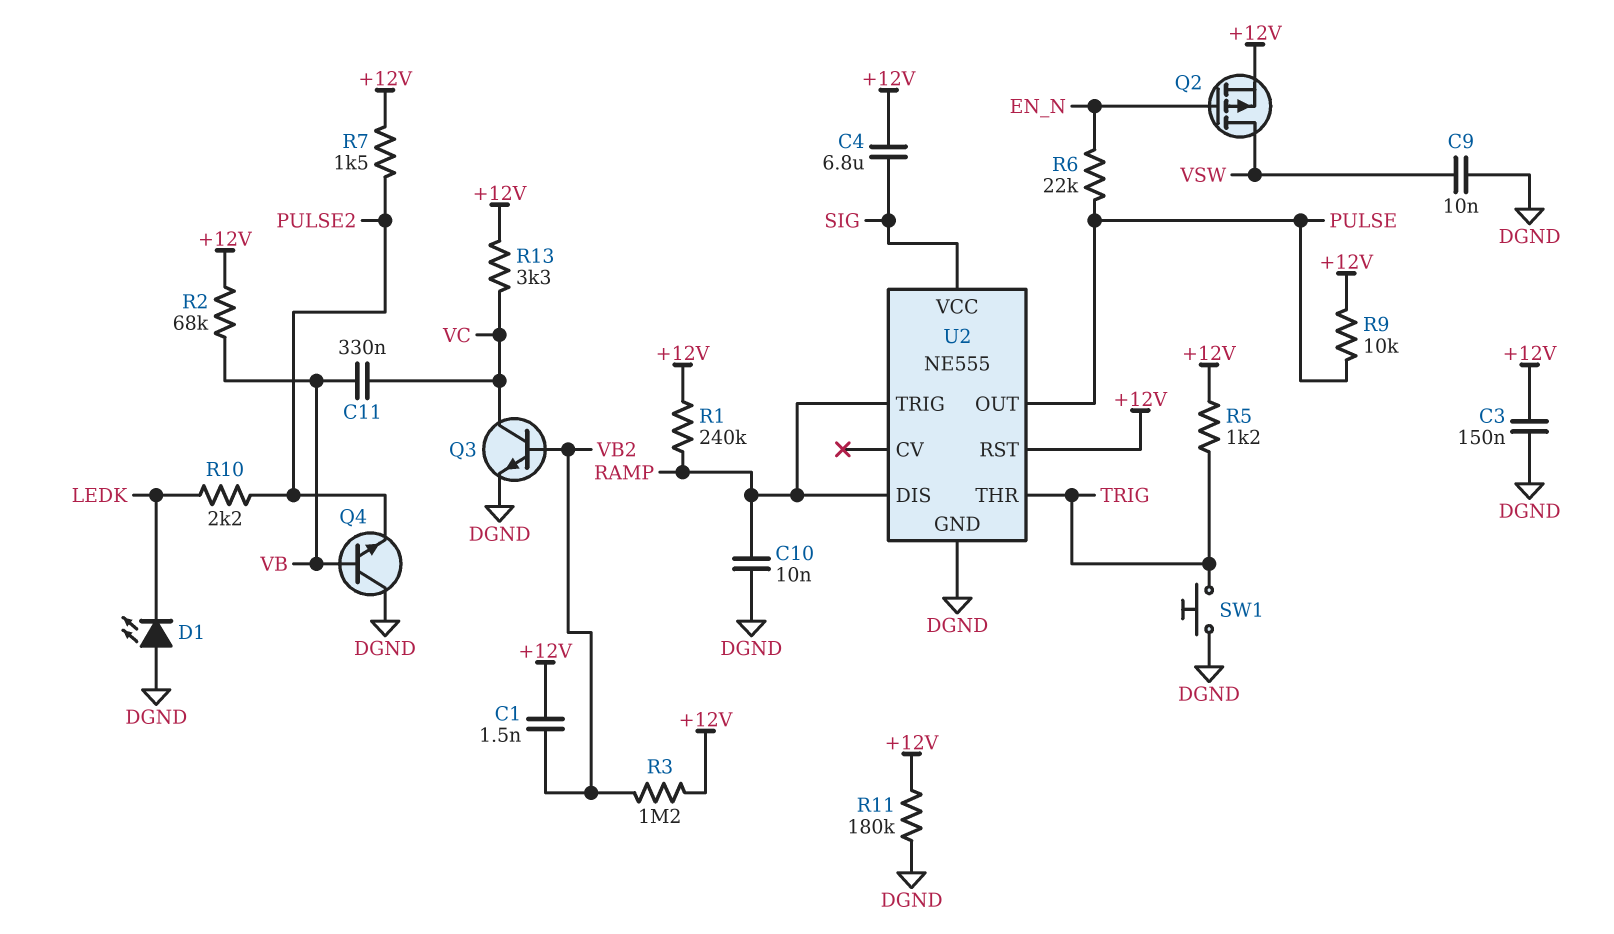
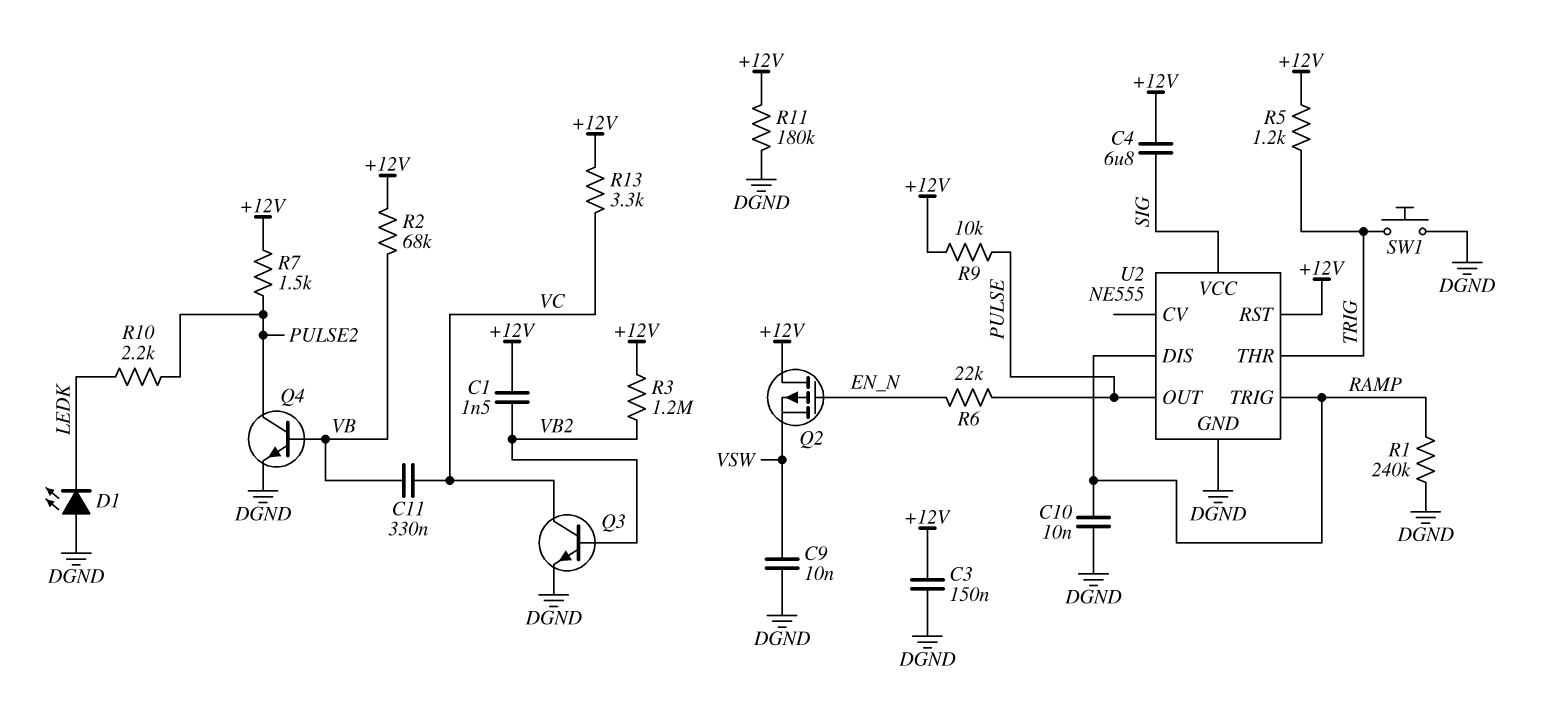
Q2: PMOS (G EN_N, D VSW, S +12V) -> PMOS (G EN_N, D +12V, S VSW)
Q4: NPN (B VB, C DGND, E PULSE2) -> NPN (B VB, C PULSE2, E DGND)
R1: 240k (+12V, RAMP) -> 240k (DGND, RAMP)

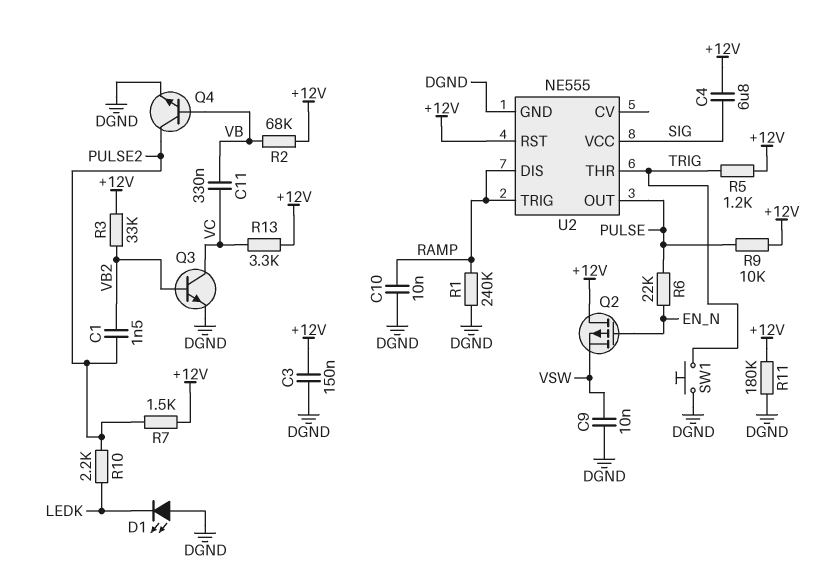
C1: 1.5nF (+12V, VB2) -> 1.5nF (PULSE2, VB2)
R3: 1.2M (+12V, VB2) -> 33k (+12V, VB2)

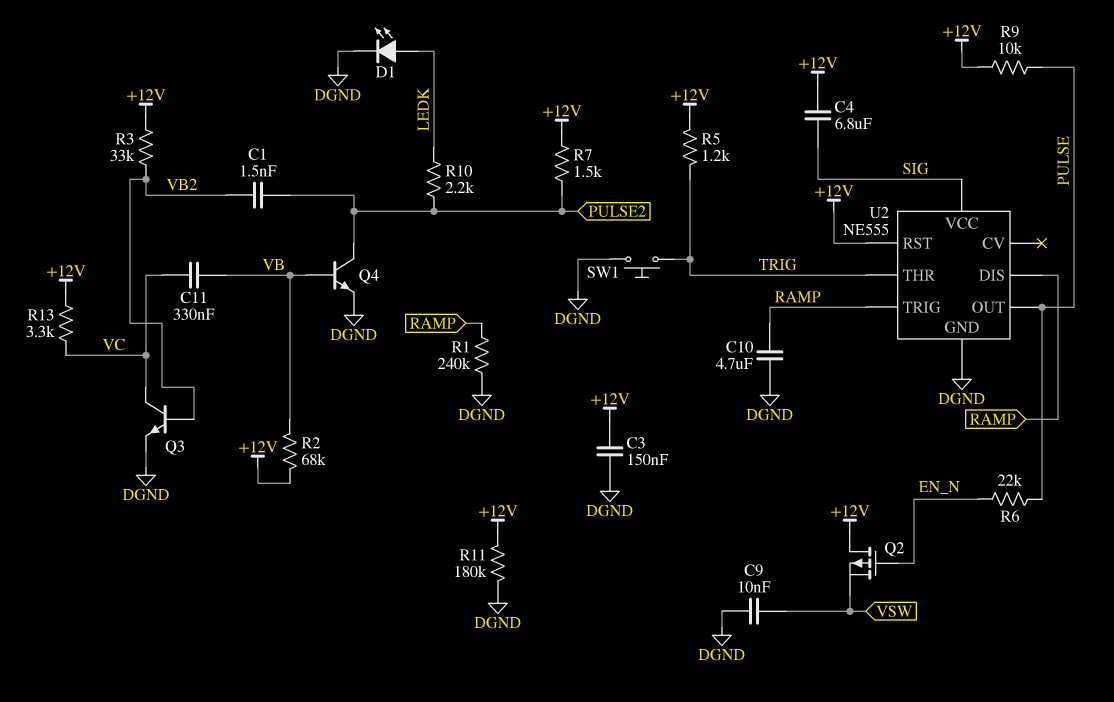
C10: 10nF (DGND, RAMP) -> 4.7uF (DGND, RAMP)
D1: LED (A DGND, K LEDK) -> LED (A LEDK, K DGND)

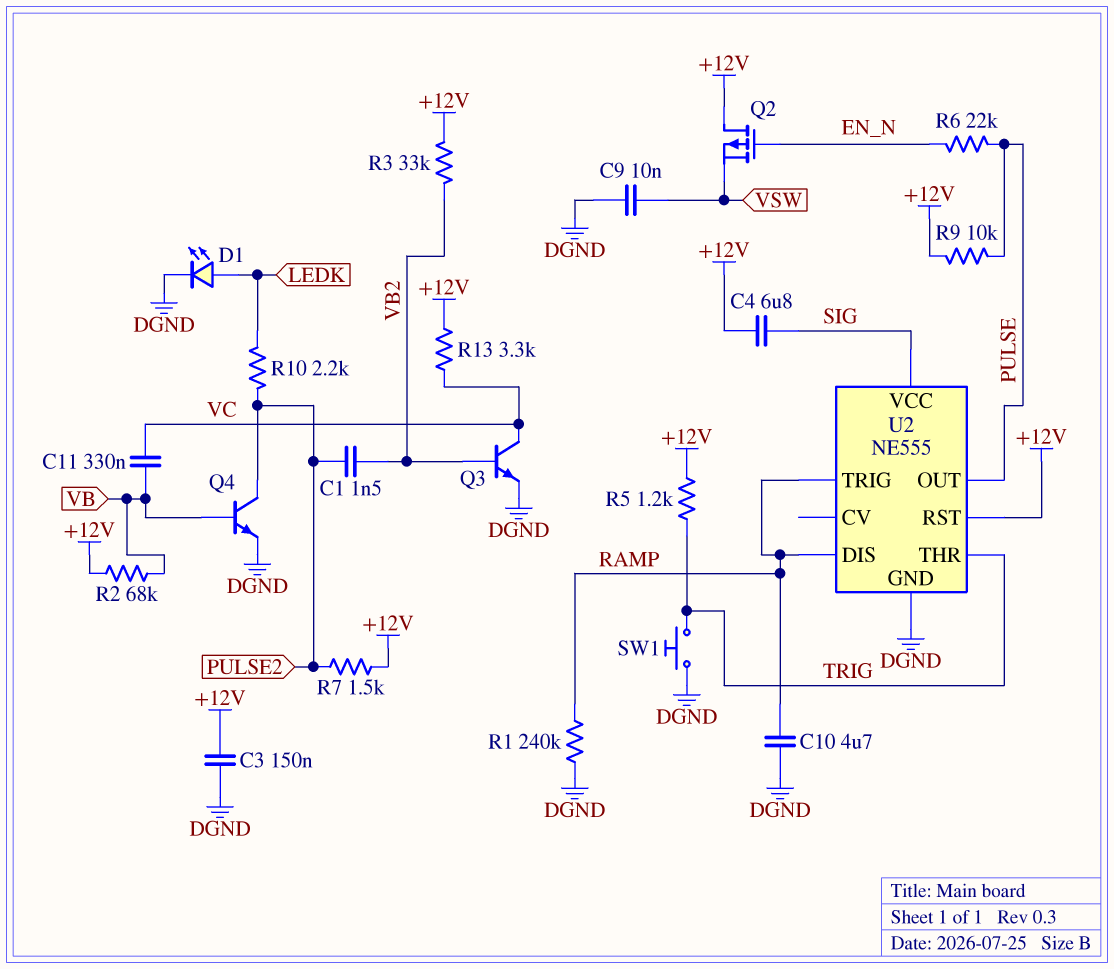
R11: 180k (+12V, DGND) -> none

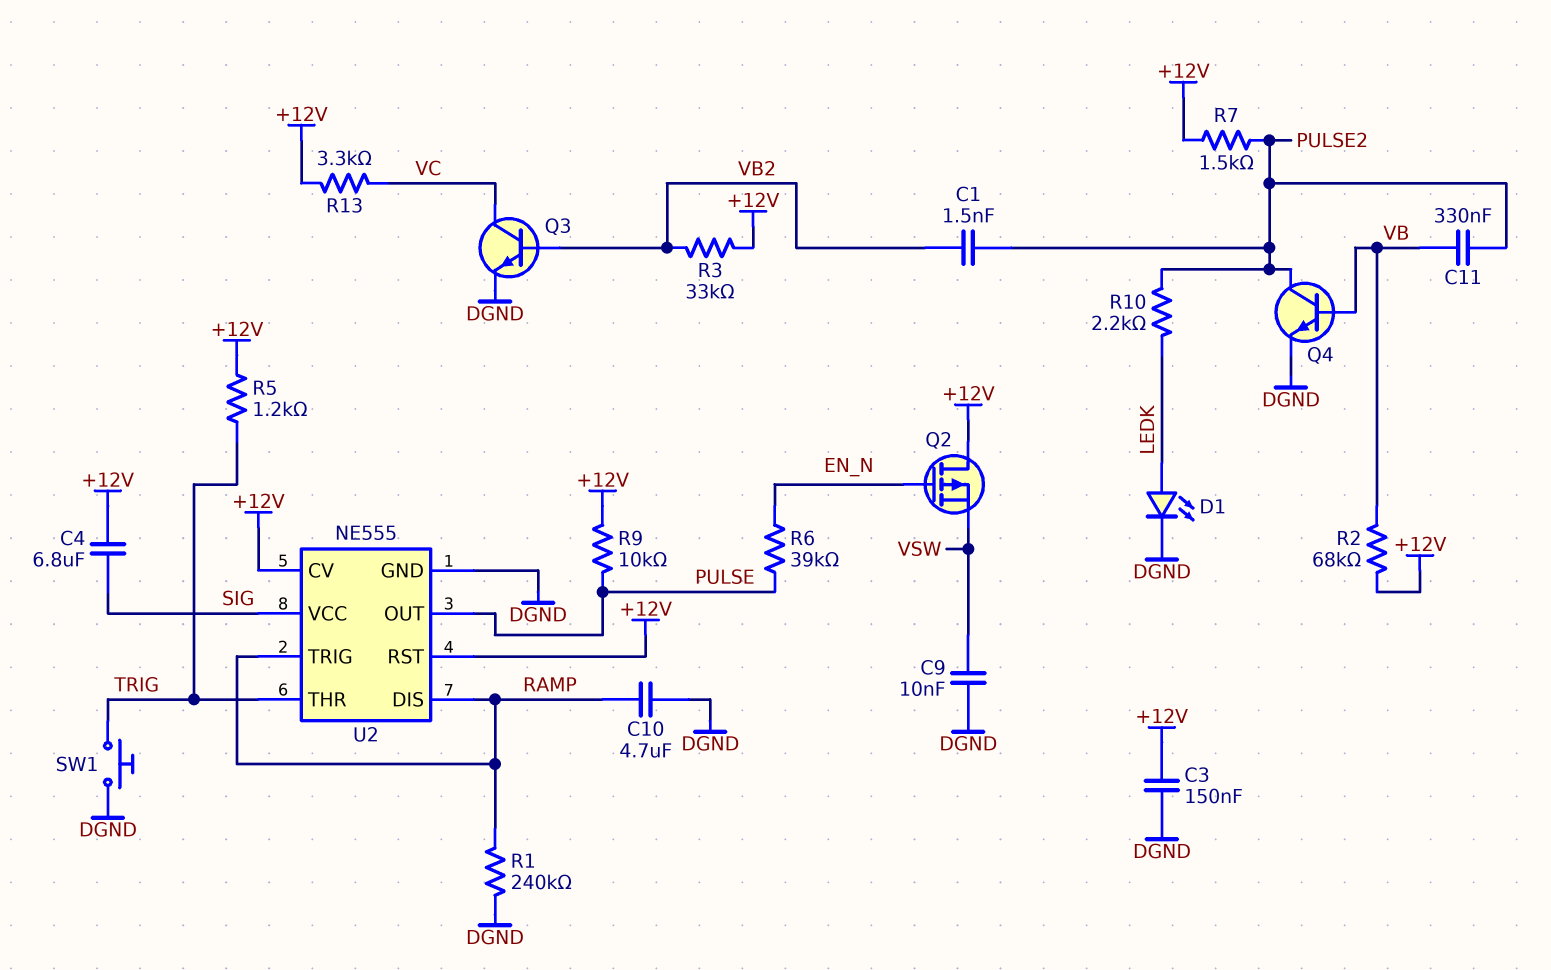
C11: 330nF (VB, VC) -> 330nF (PULSE2, VB)
R6: 22k (EN_N, PULSE) -> 39k (EN_N, PULSE)
U2 pin CV: none -> +12V

